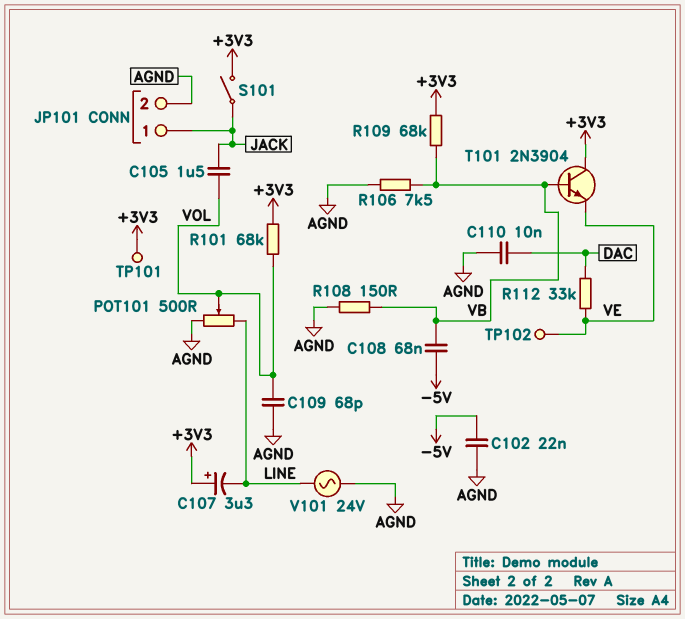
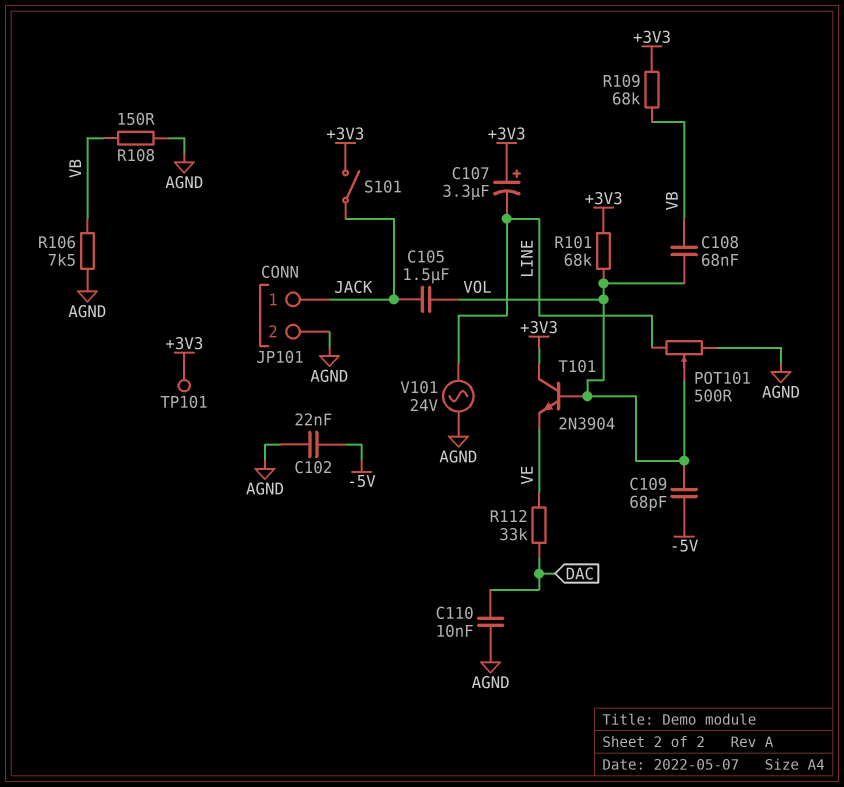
C108: 68nF (-5V, VB) -> 68nF (VB, VOL)
C109: 68pF (AGND, VOL) -> 68pF (-5V, VOL)
T101: NPN 2N3904 (B VB, C +3V3, E VE) -> NPN 2N3904 (B VOL, C +3V3, E VE)
TP102: test point (VE) -> none

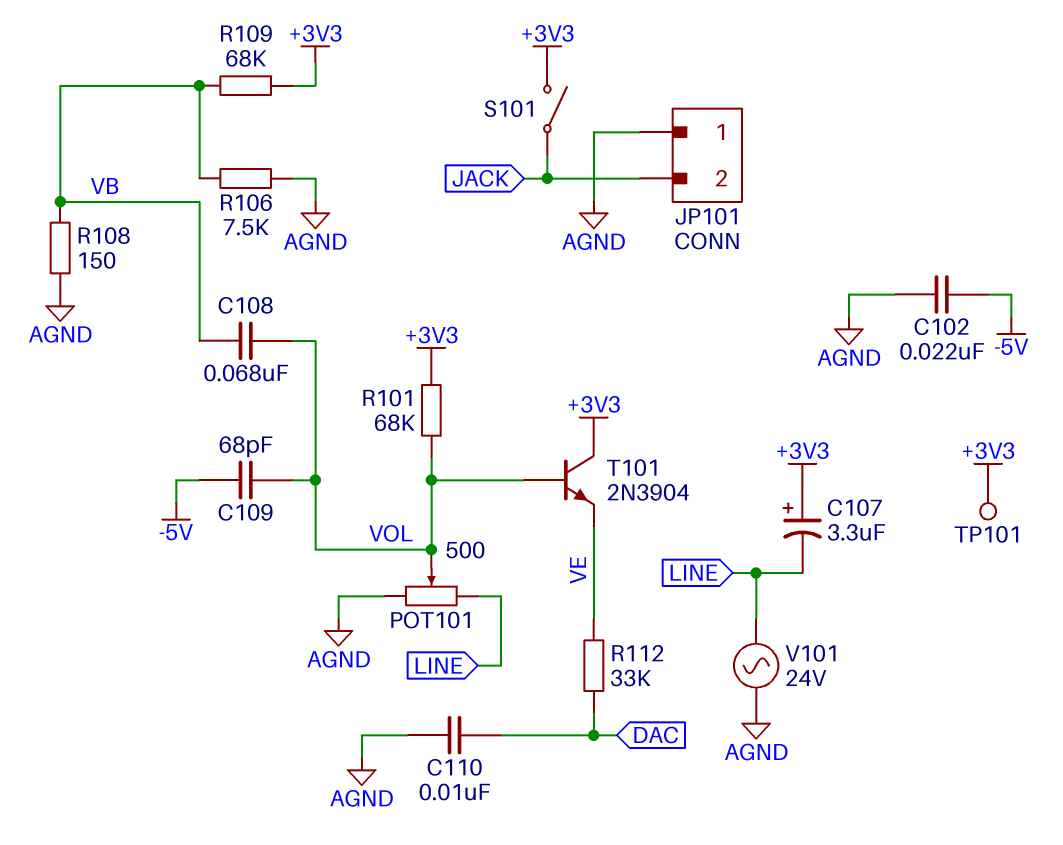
C105: 1.5uF (JACK, VOL) -> none
JP101 pin 1: JACK -> AGND
JP101 pin 2: AGND -> JACK

